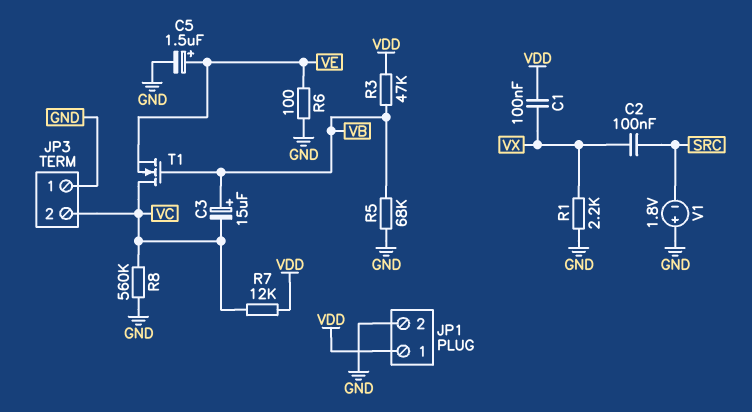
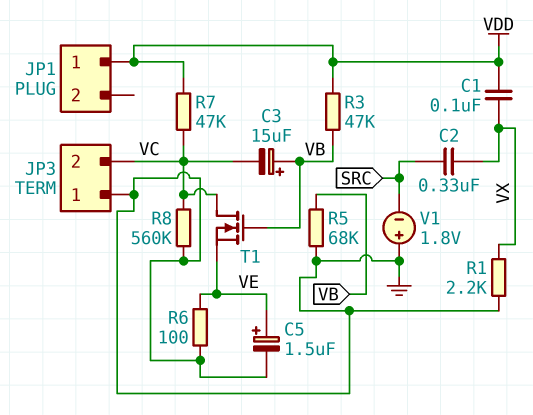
C2: 100nF (SRC, VX) -> 330nF (SRC, VX)
JP1 pin 2: GND -> none
R7: 12k (VC, VDD) -> 47k (VC, VDD)

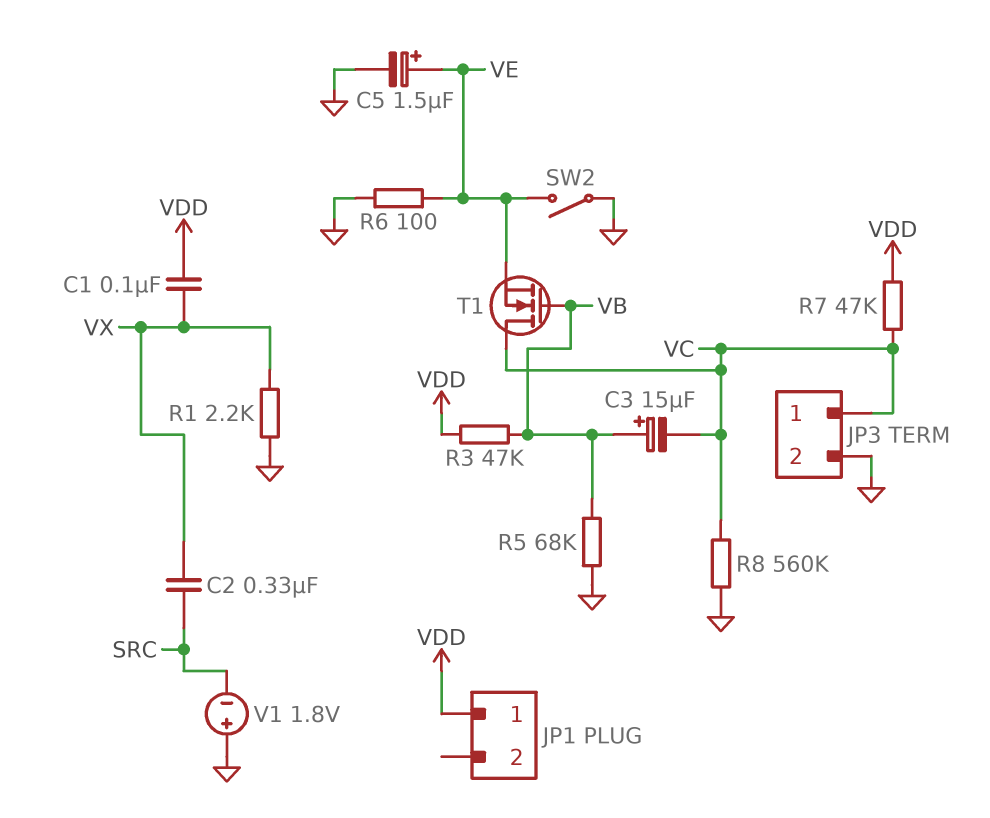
JP3 pin 1: GND -> VC
JP3 pin 2: VC -> GND
SW2: none -> switch (GND, VE)

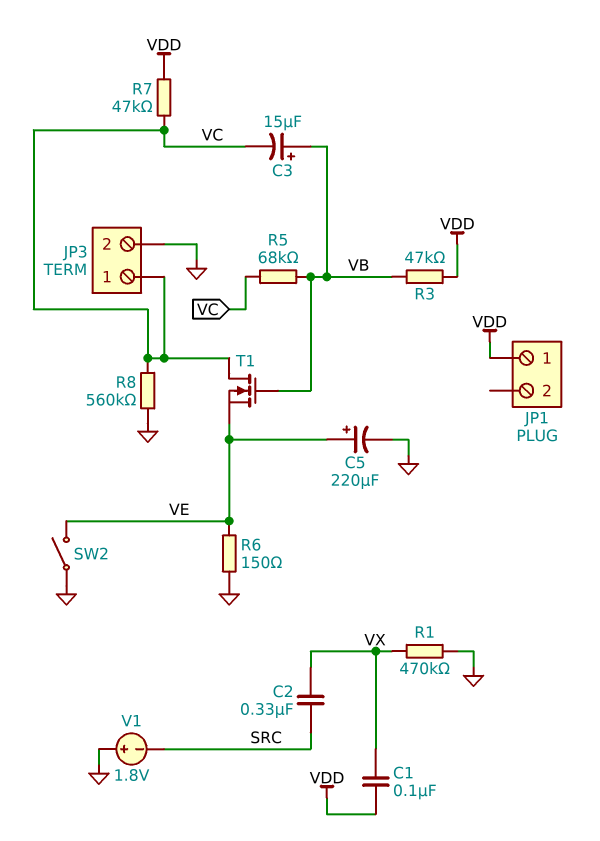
C5: 1.5uF (plus VE, minus GND) -> 220uF (plus VE, minus GND)
R1: 2.2k (GND, VX) -> 470k (GND, VX)
R5: 68k (GND, VB) -> 68k (VB, VC)
R6: 100 (GND, VE) -> 150 (GND, VE)

